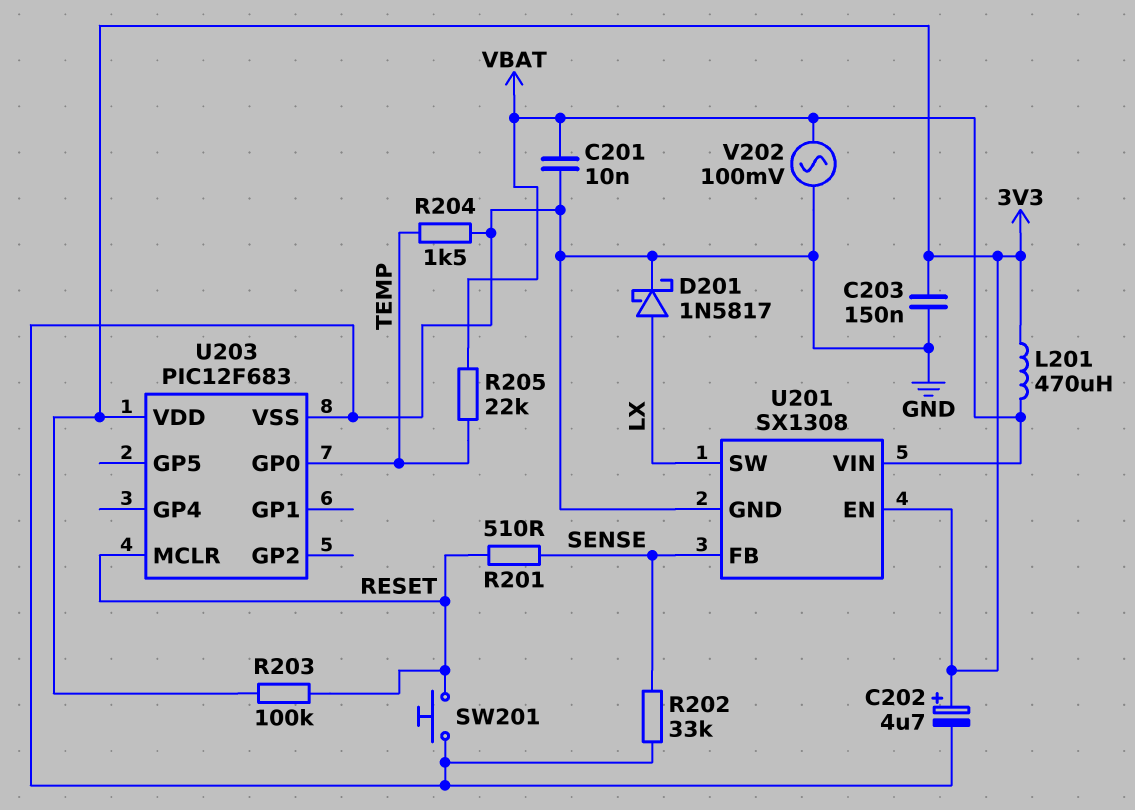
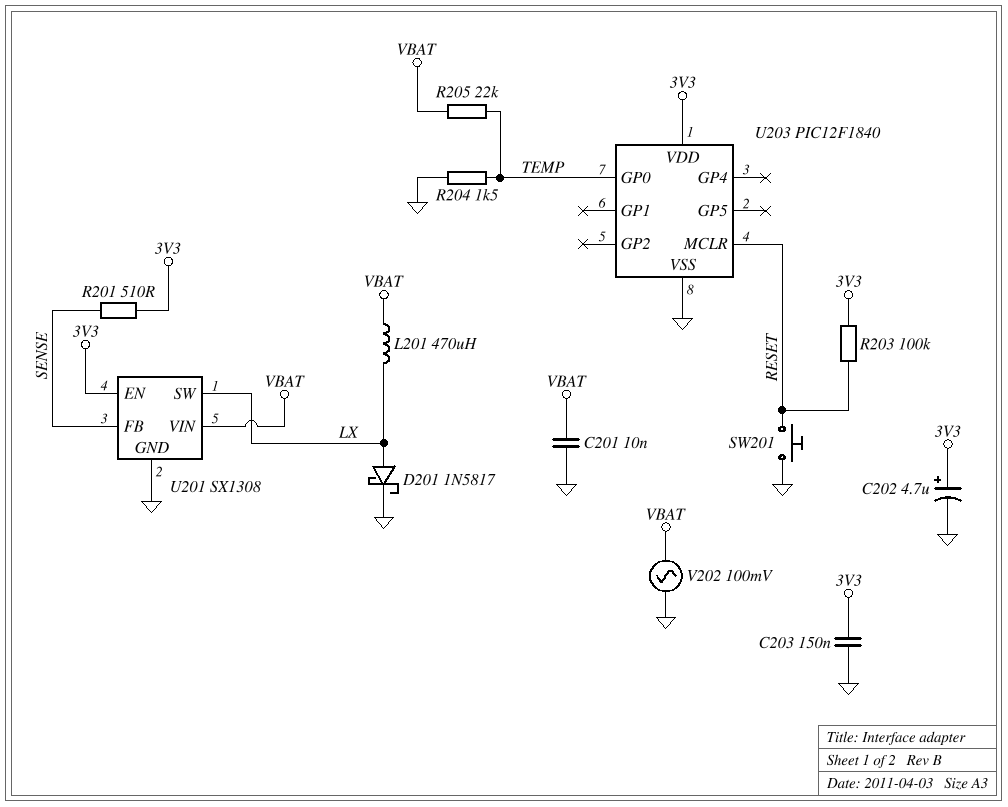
L201: 470uH (3V3, VBAT) -> 470uH (LX, VBAT)
R201: 510 (RESET, SENSE) -> 510 (3V3, SENSE)
R202: 33k (GND, SENSE) -> none
U203: PIC12F683 -> PIC12F1840

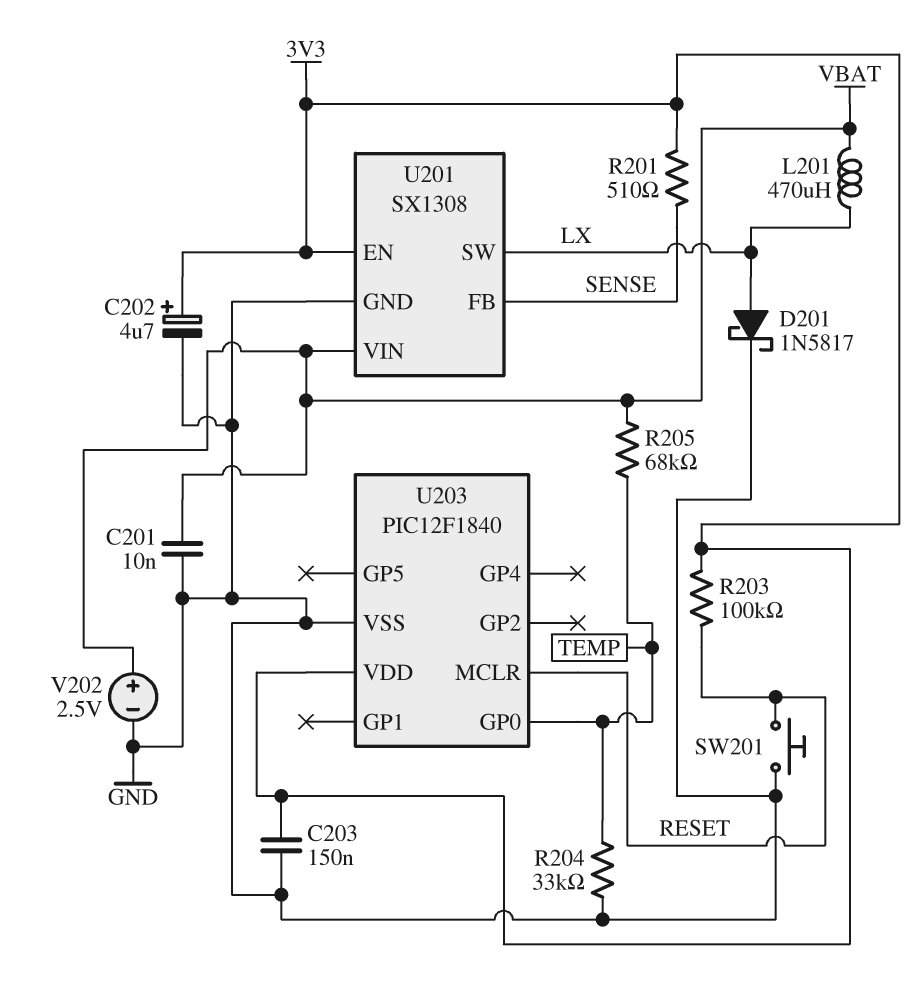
R204: 1.5k (GND, TEMP) -> 33k (GND, TEMP)
R205: 22k (TEMP, VBAT) -> 68k (TEMP, VBAT)
V202: AC 100mV (GND, VBAT) -> 2.5V (plus VBAT, minus GND)

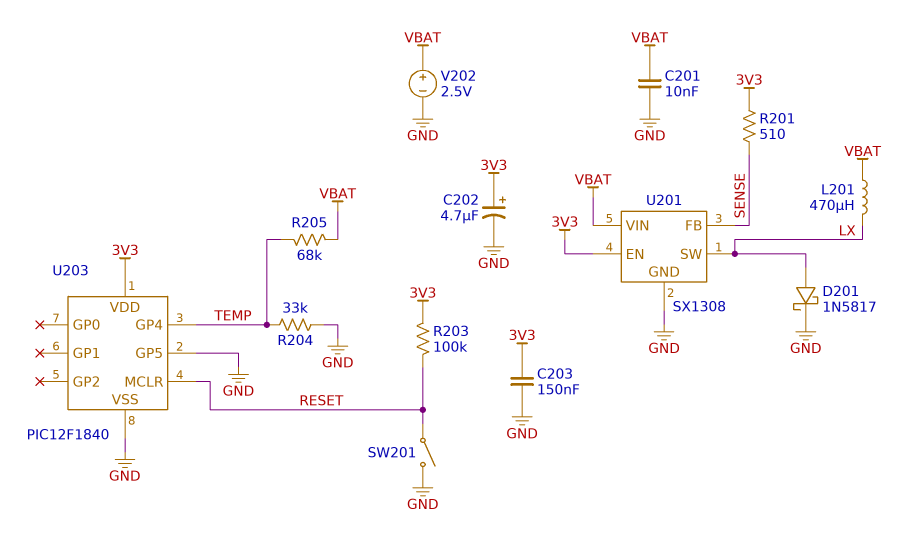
SW201: button (GND, RESET) -> switch (GND, RESET)
U203 pin GP0: TEMP -> none
U203 pin GP4: none -> TEMP
U203 pin GP5: none -> GND

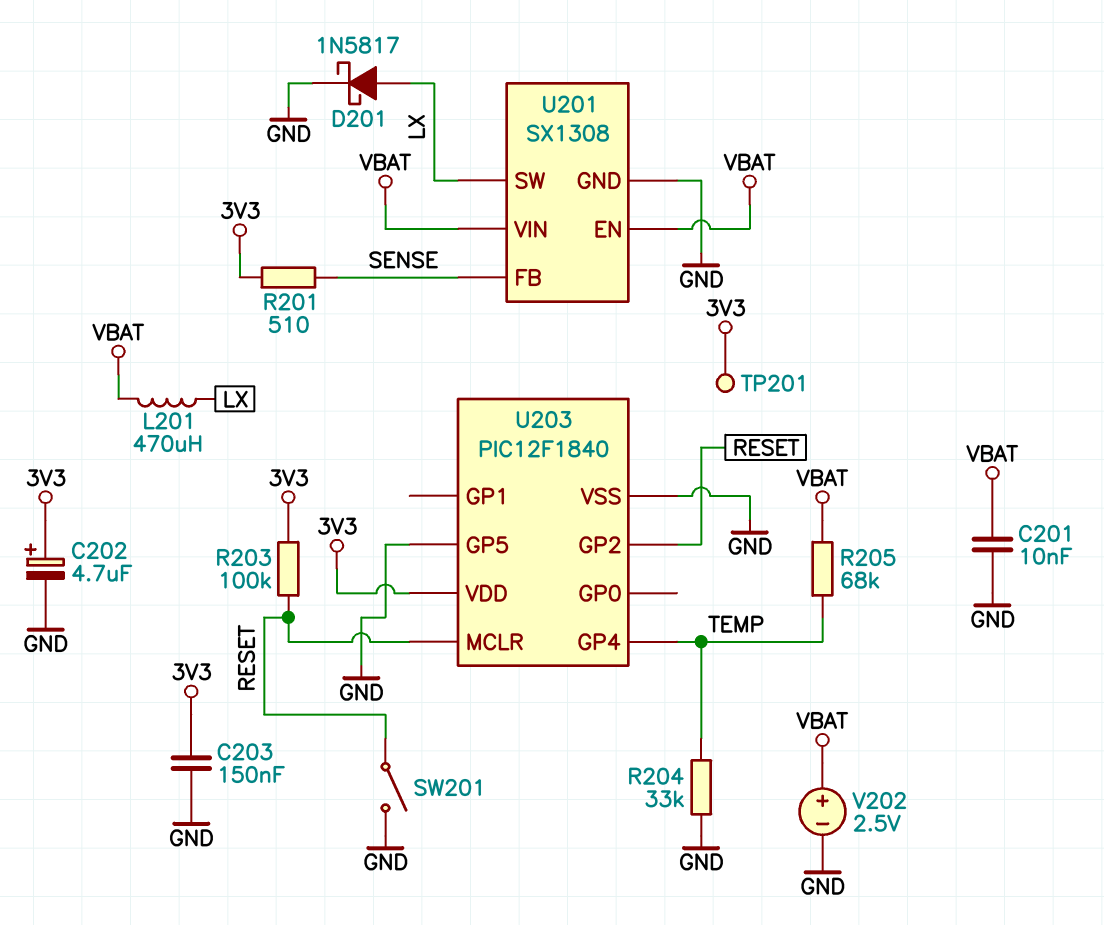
TP201: none -> test point (3V3)
U201 pin EN: 3V3 -> VBAT
U203 pin GP2: none -> RESET

